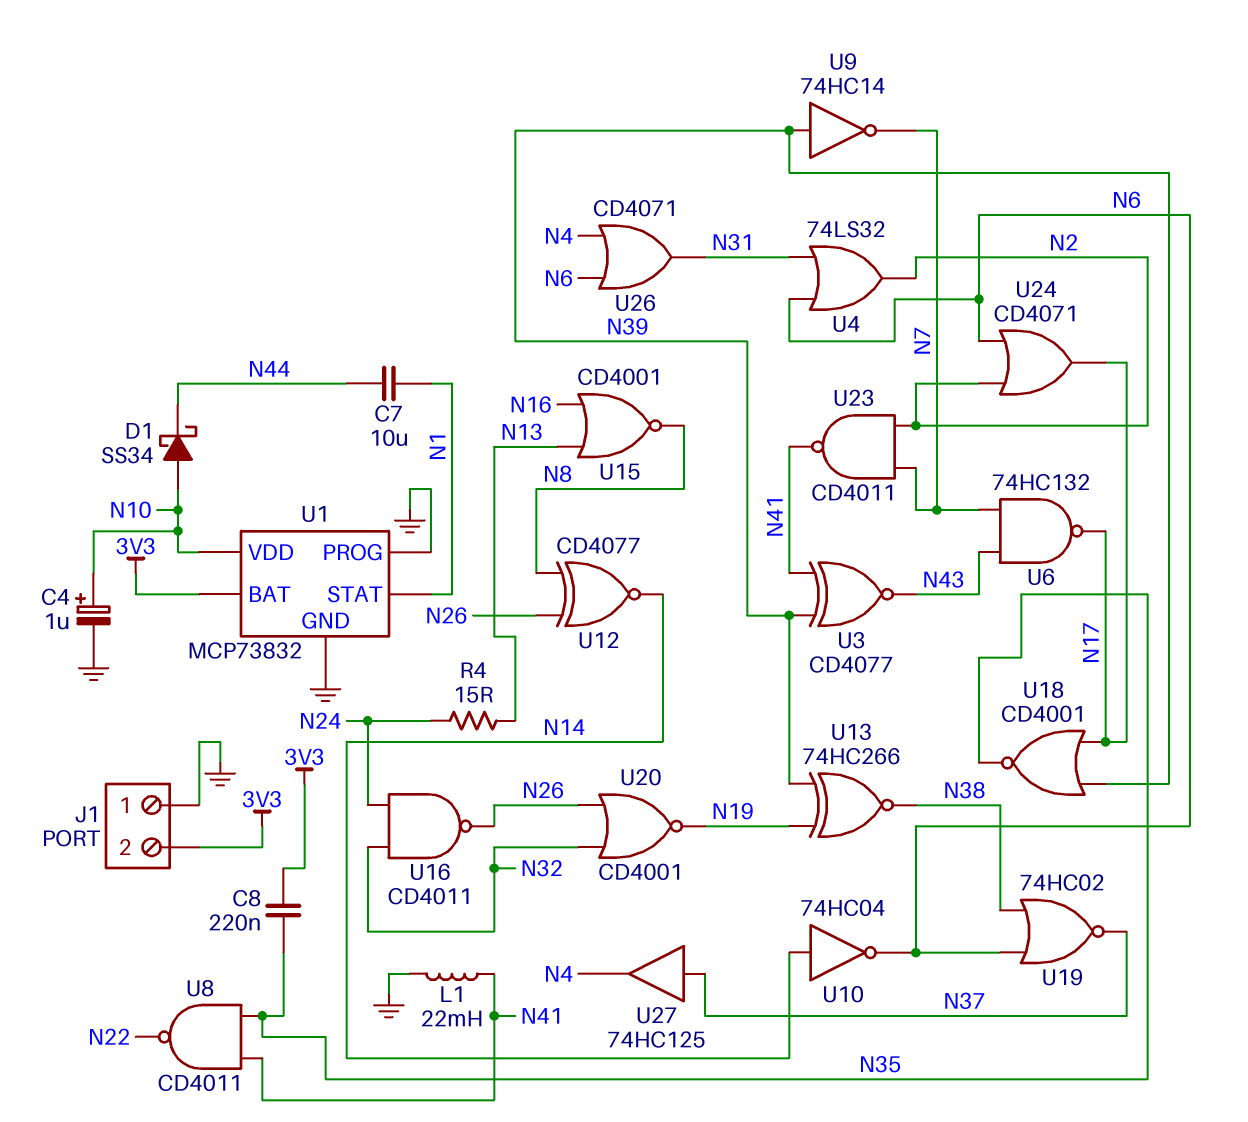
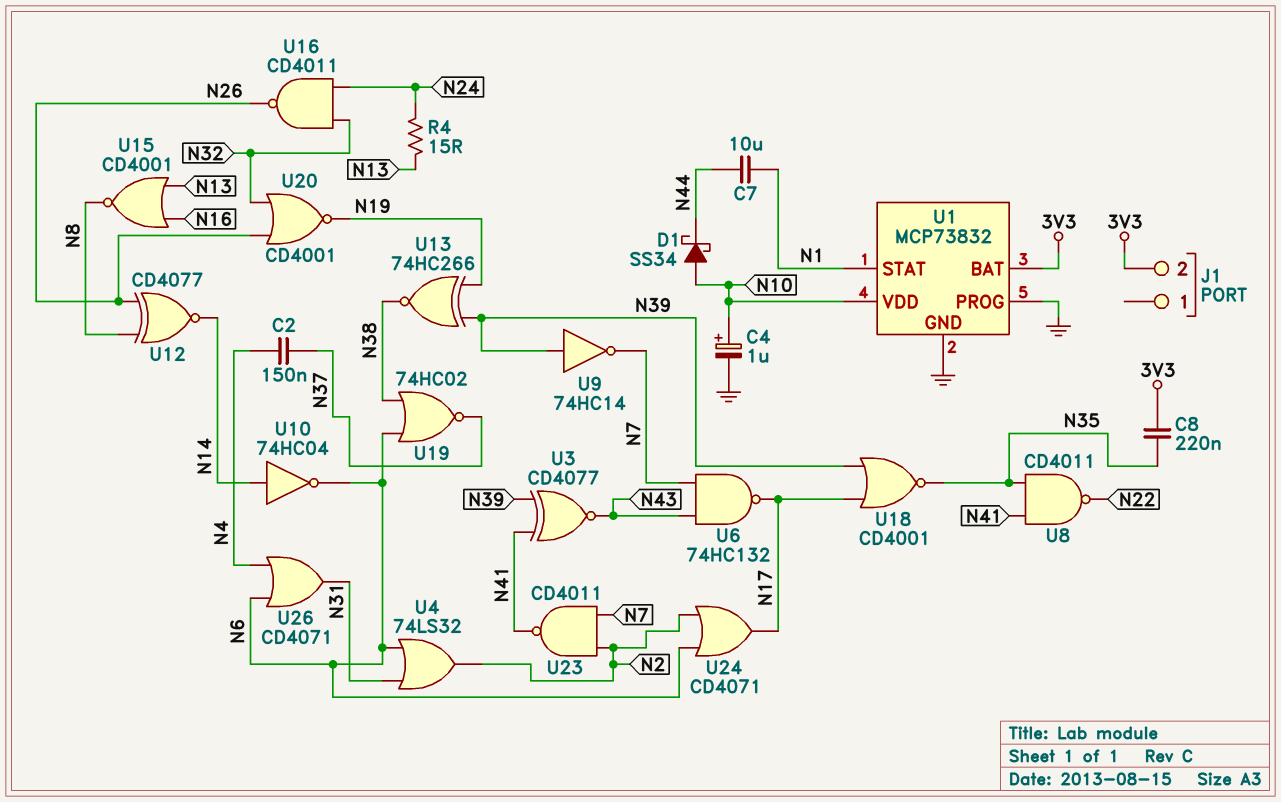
C2: none -> 150nF (N4, N37)
J1 pin 1: GND -> none
L1: 22mH (GND, N41) -> none
U27: buffer 74HC125 (in N37, out N4) -> none

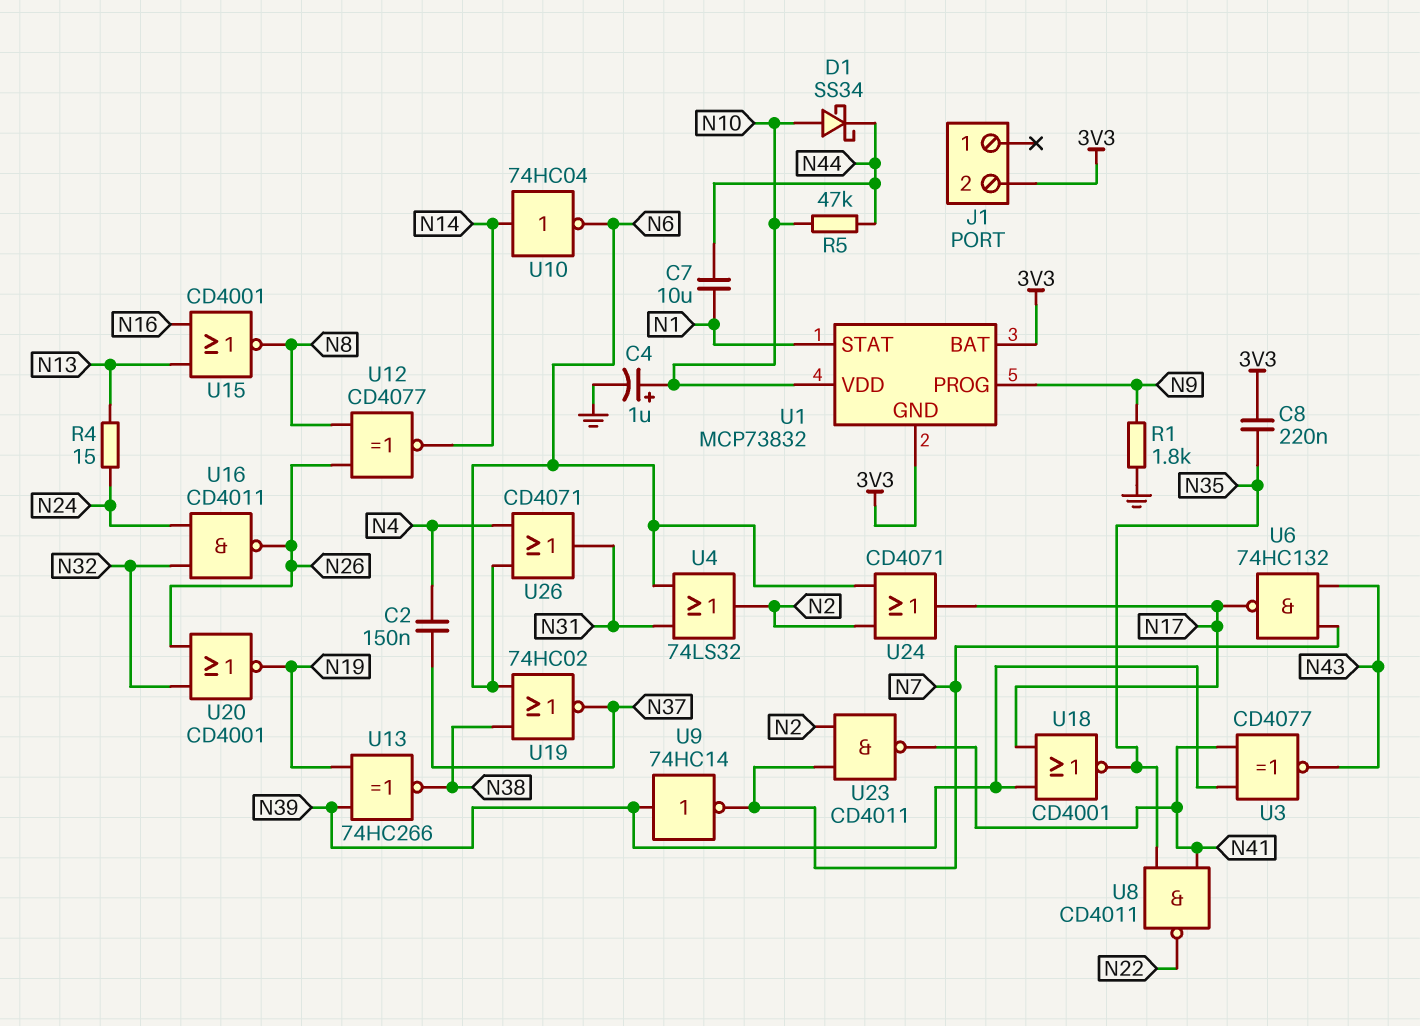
R1: none -> 1.8k (GND, N9)
R5: none -> 47k (N10, N44)
U1 pin GND: GND -> 3V3
U1 pin PROG: GND -> N9

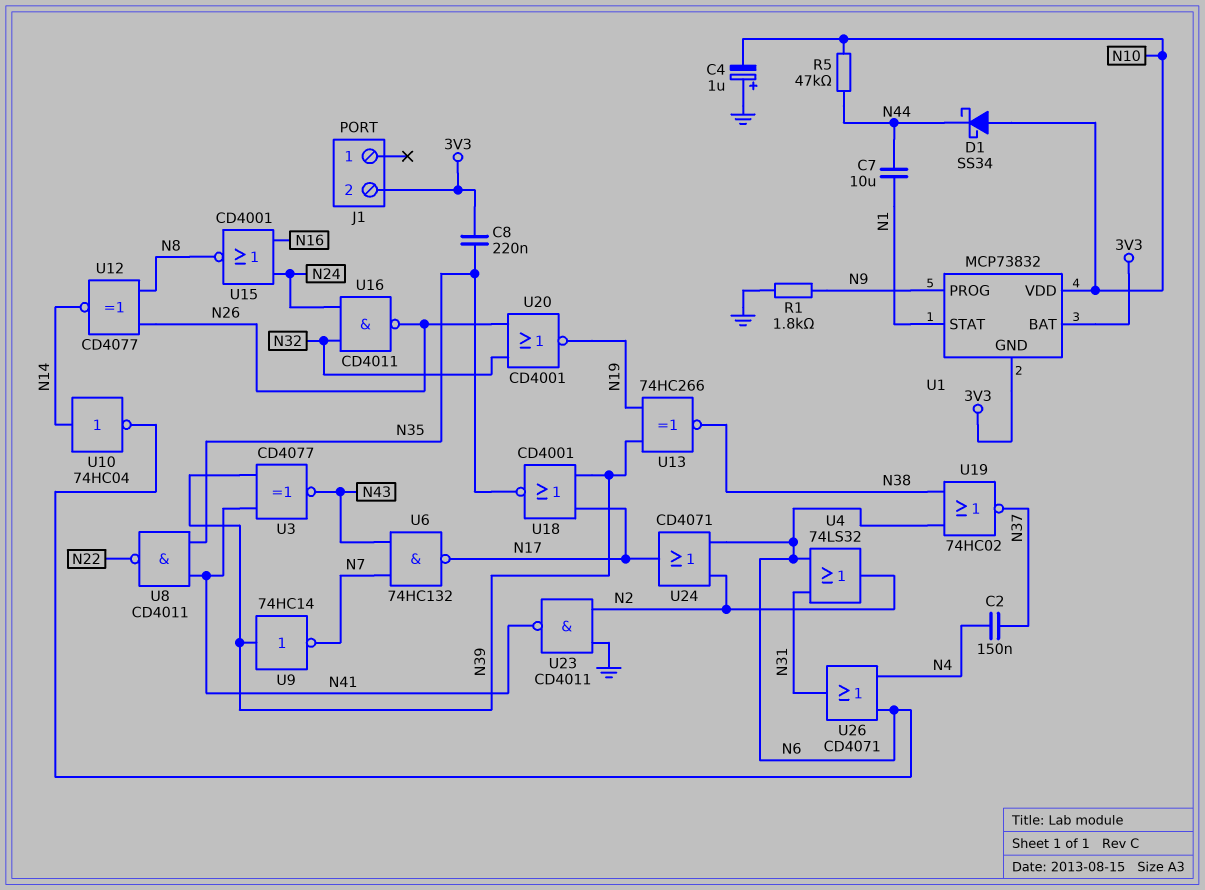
C4: 1uF (plus N10, minus GND) -> 1uF (plus GND, minus N10)
R4: 15 (N13, N24) -> none
U15: NOR CD4001 (in N13, in N16, out N8) -> NOR CD4001 (in N16, in N24, out N8)
U23: NAND CD4011 (in N2, in N7, out N41) -> NAND CD4011 (in GND, in N2, out N41)

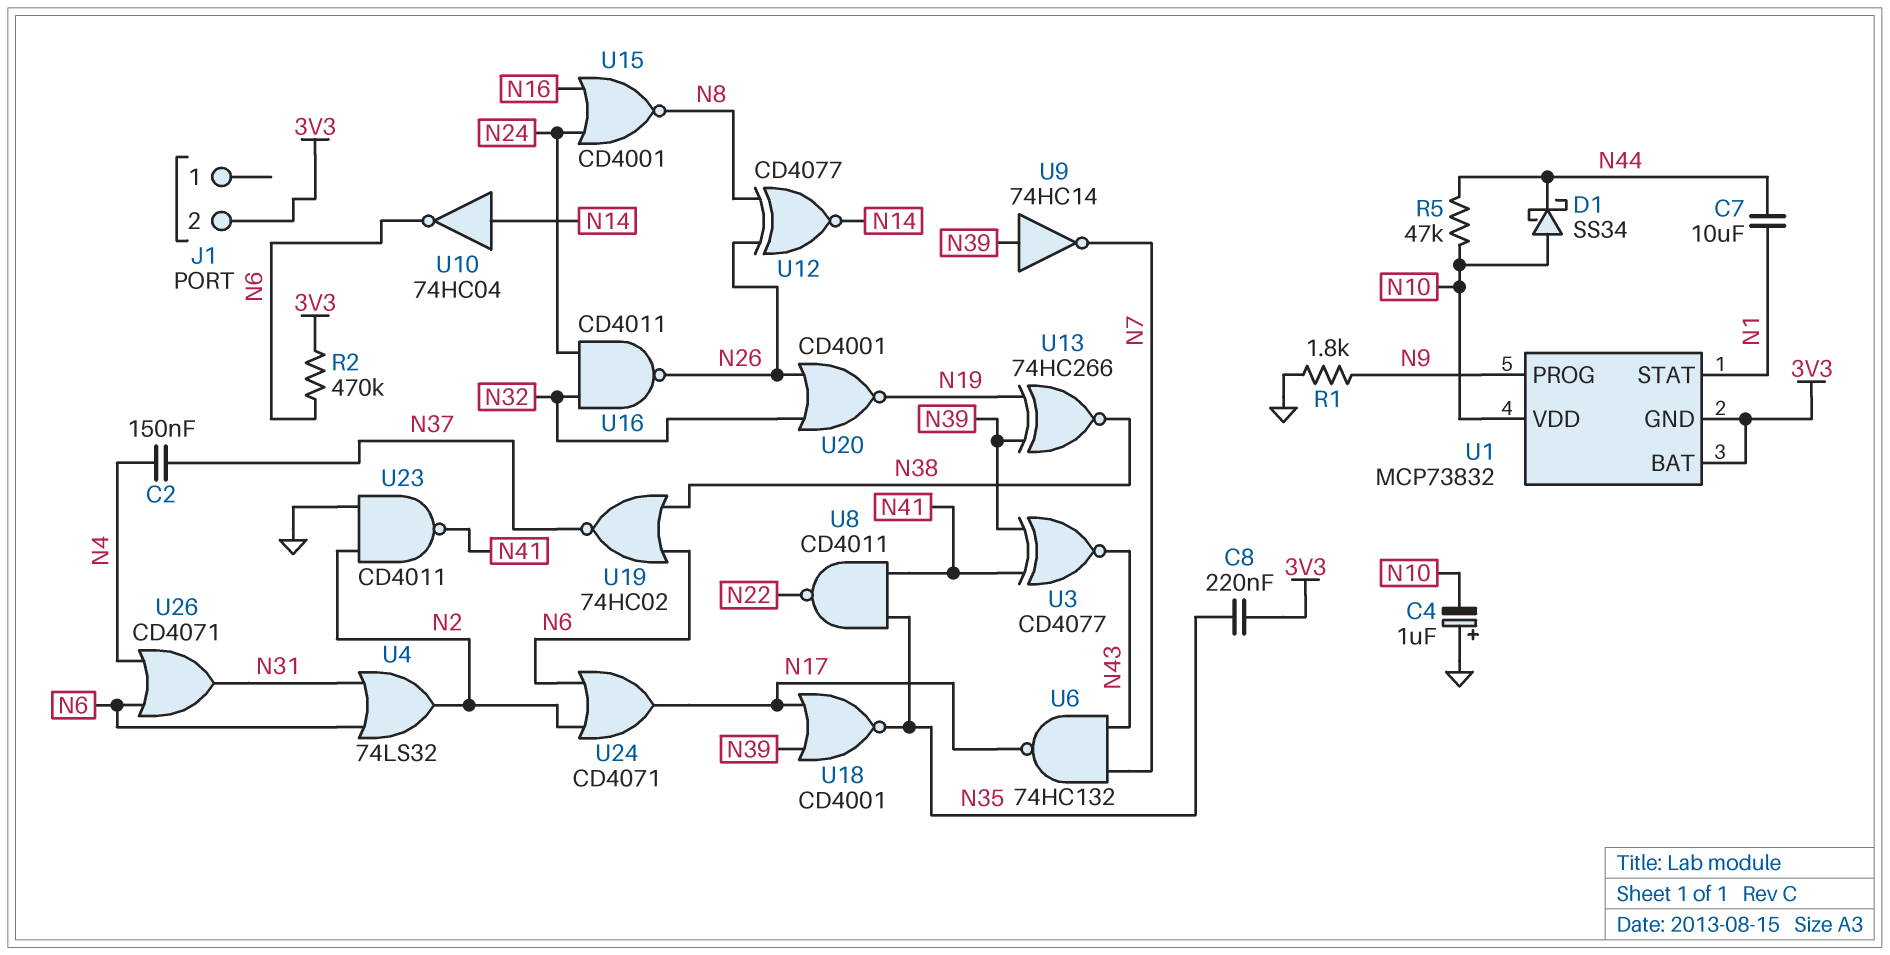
R2: none -> 470k (3V3, N6)

